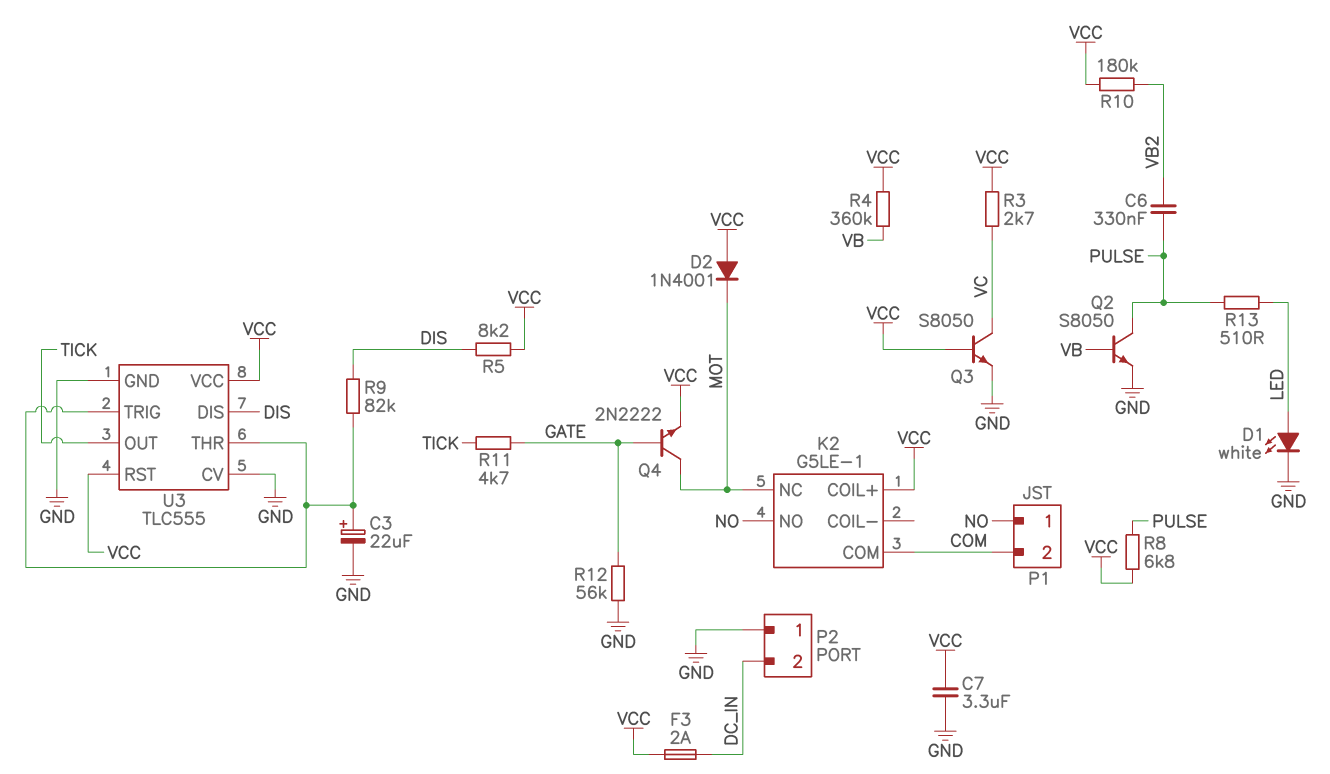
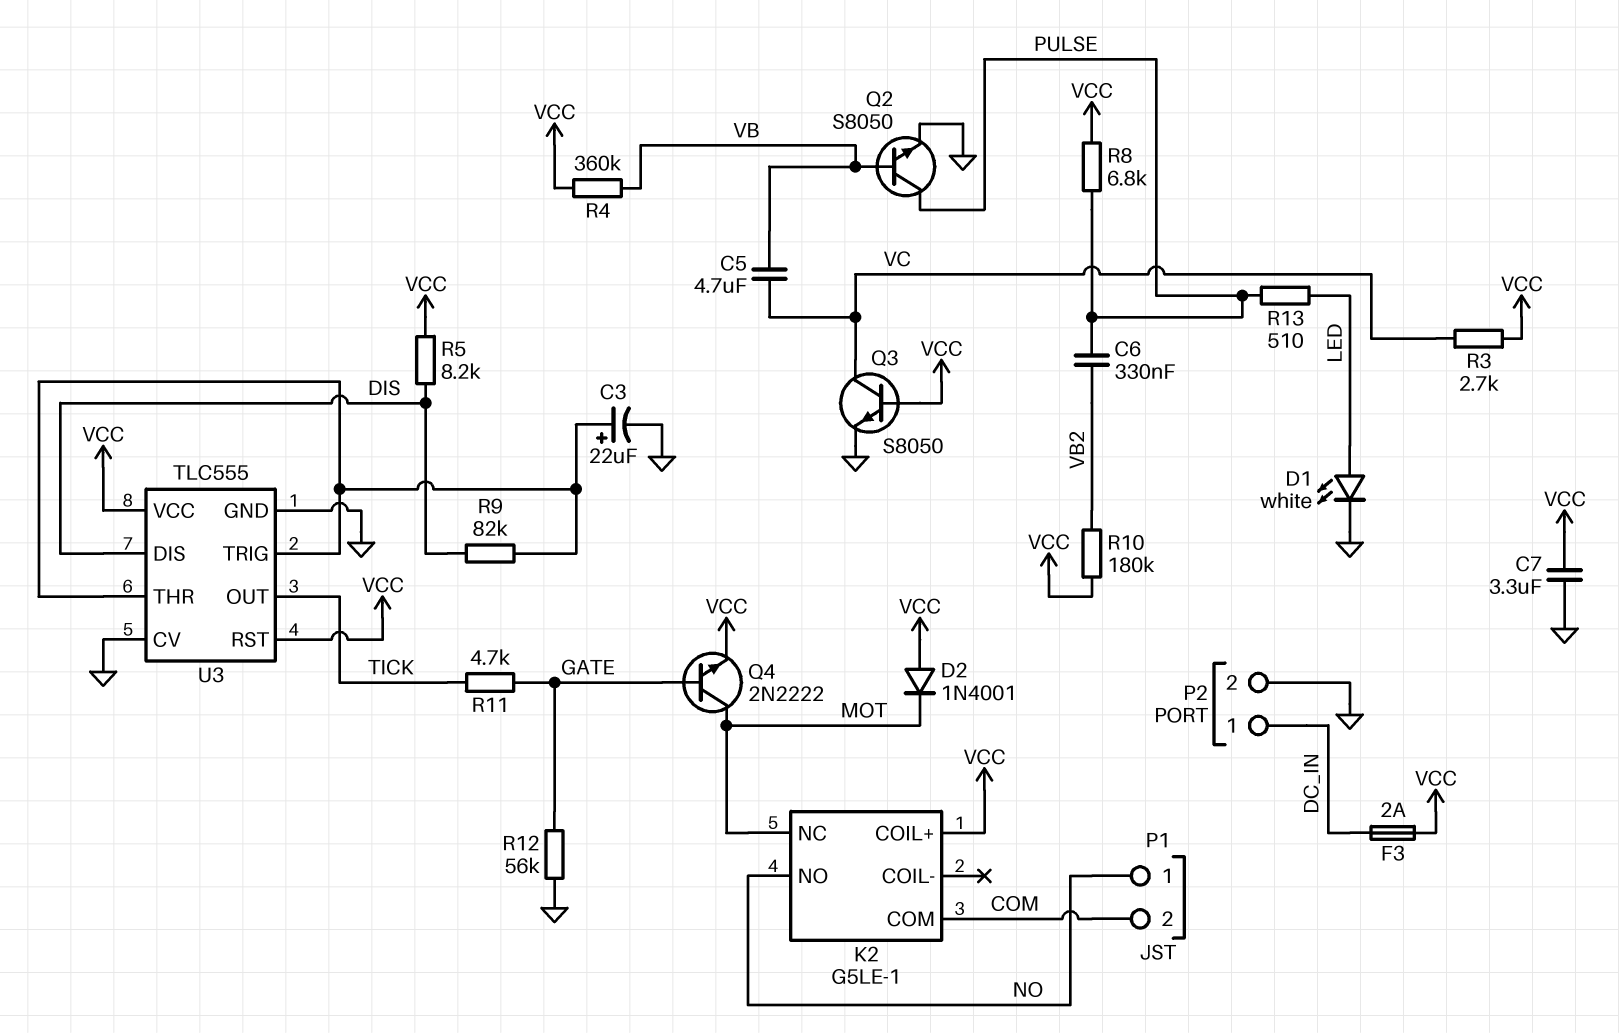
C5: none -> 4.7uF (VB, VC)
P2 pin 1: GND -> DC_IN
P2 pin 2: DC_IN -> GND

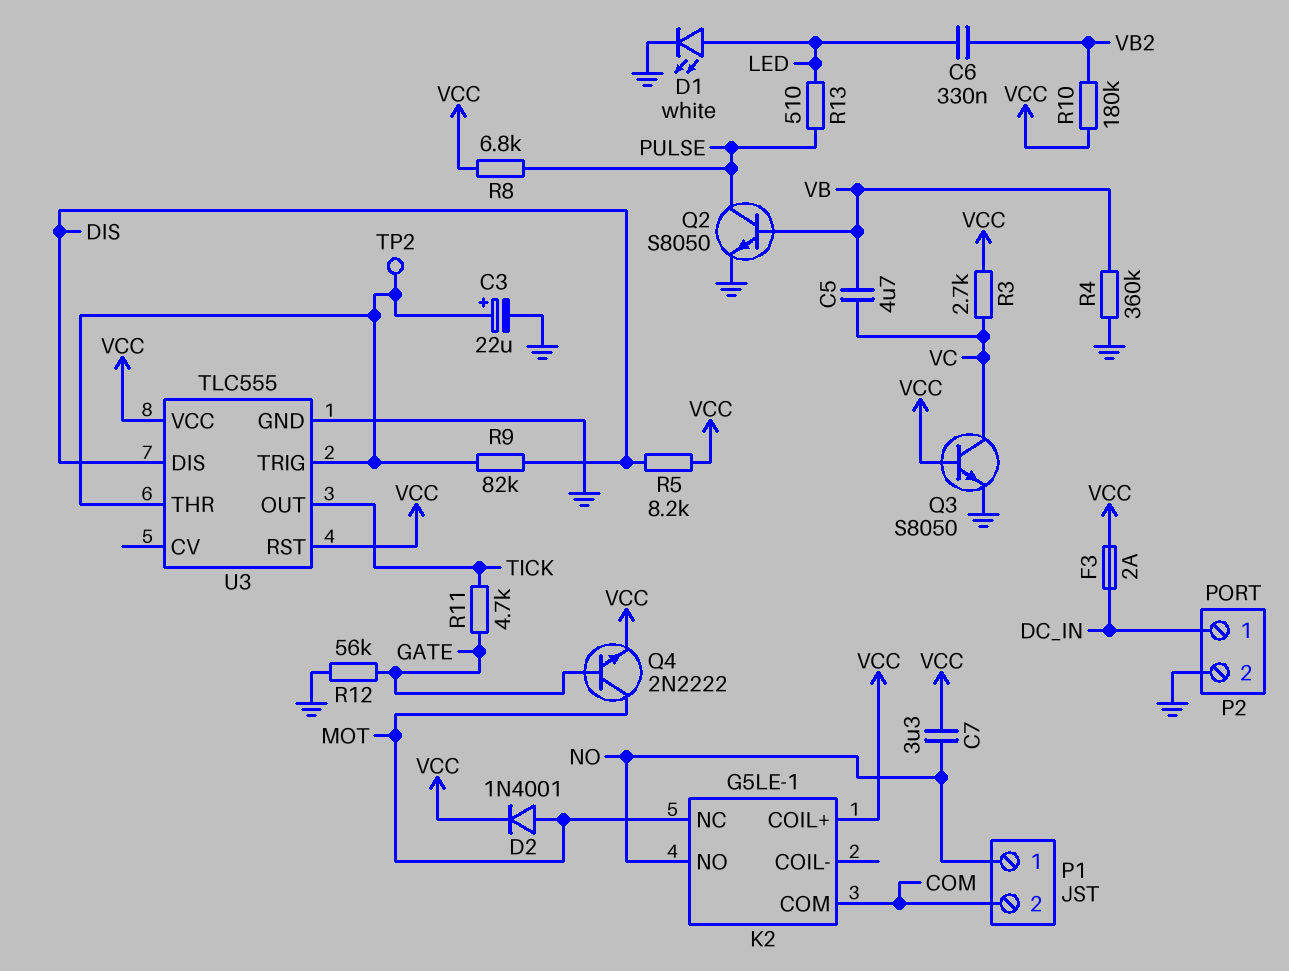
C6: 330nF (PULSE, VB2) -> 330nF (LED, VB2)
C7: 3.3uF (GND, VCC) -> 3.3uF (NO, VCC)
D2: diode 1N4001 (A VCC, K MOT) -> diode 1N4001 (A MOT, K VCC)
R4: 360k (VB, VCC) -> 360k (GND, VB)
TP2: none -> test point (U3/THR)
U3 pin CV: GND -> none

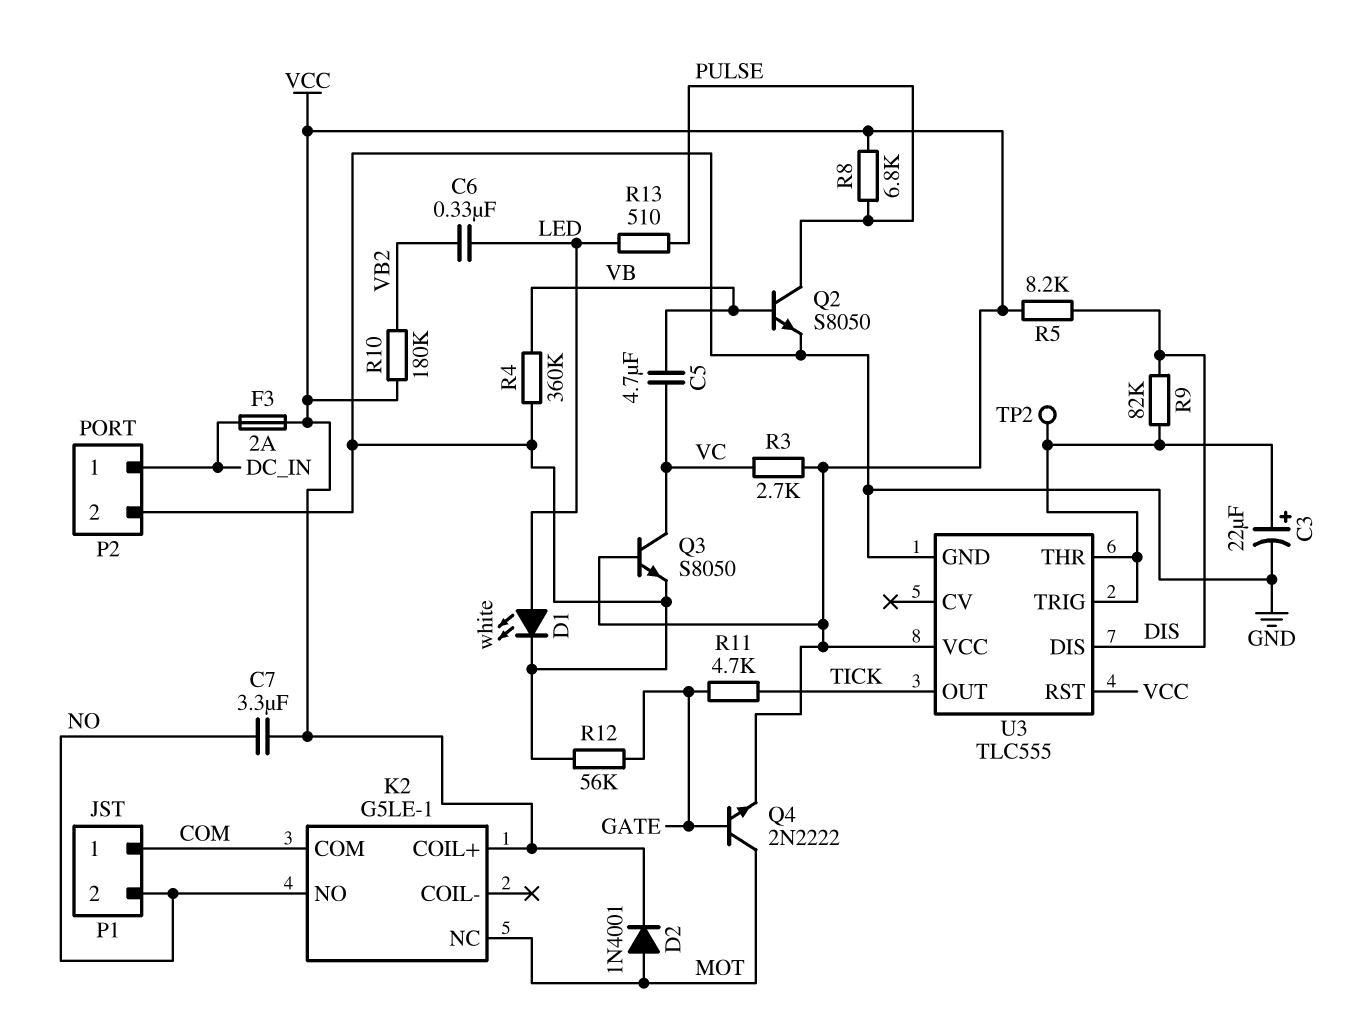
P1 pin 1: NO -> COM
P1 pin 2: COM -> NO

